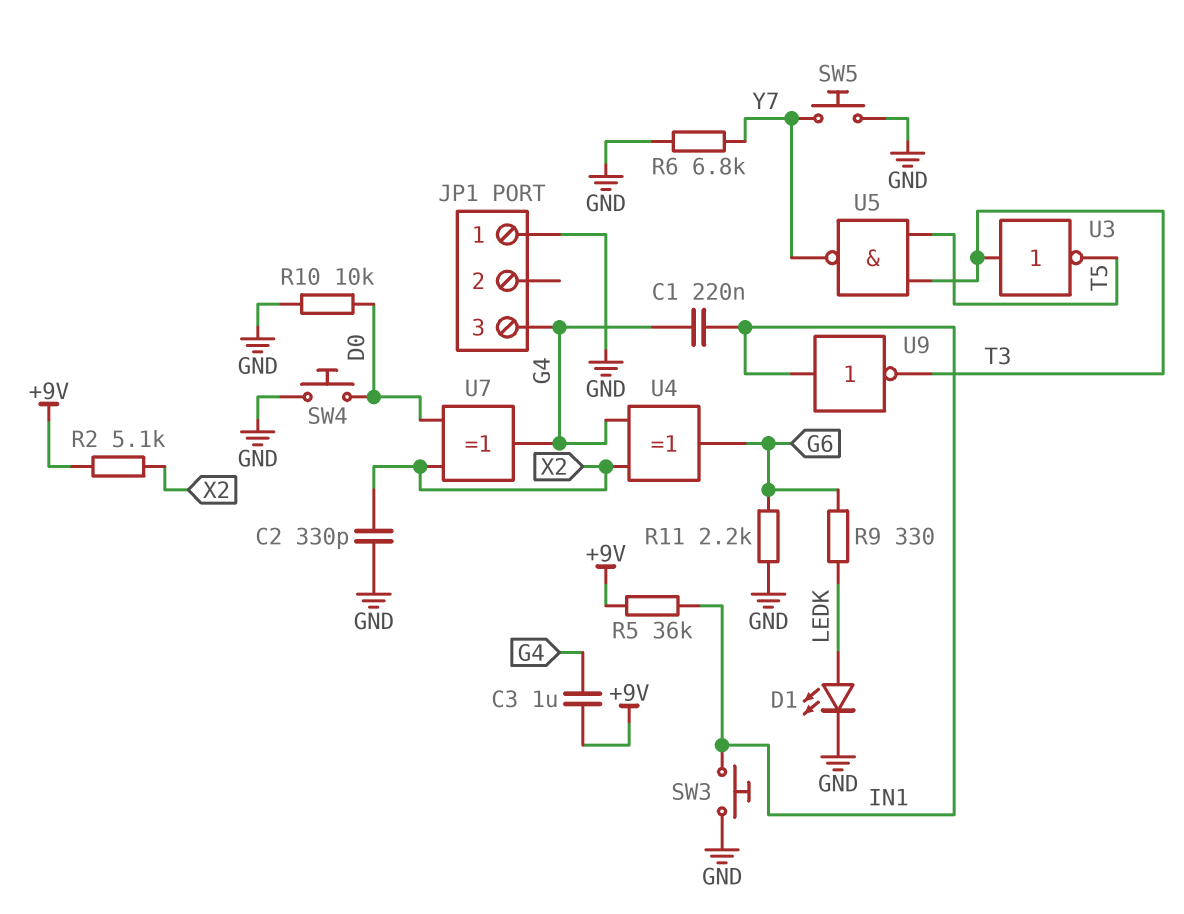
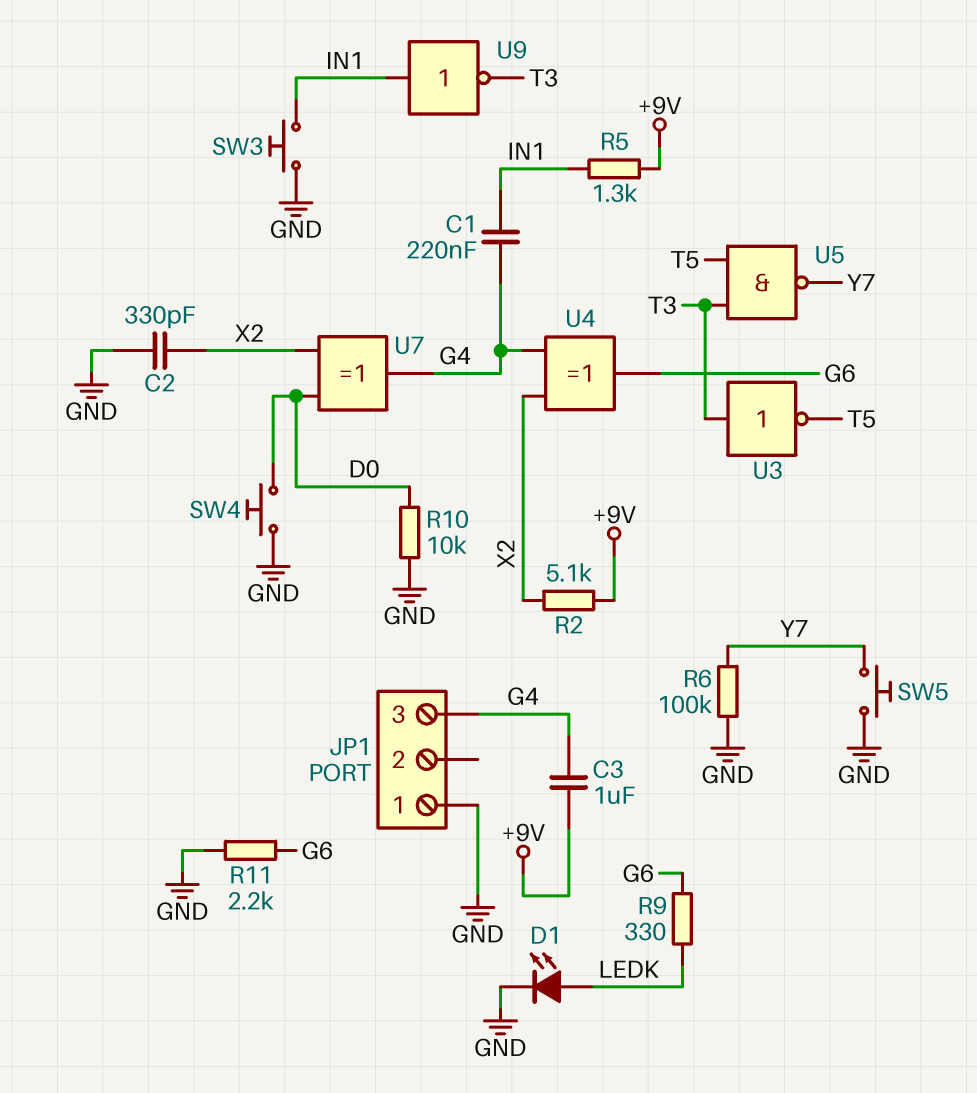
R5: 36k (+9V, IN1) -> 1.3k (+9V, IN1)
R6: 6.8k (GND, Y7) -> 100k (GND, Y7)

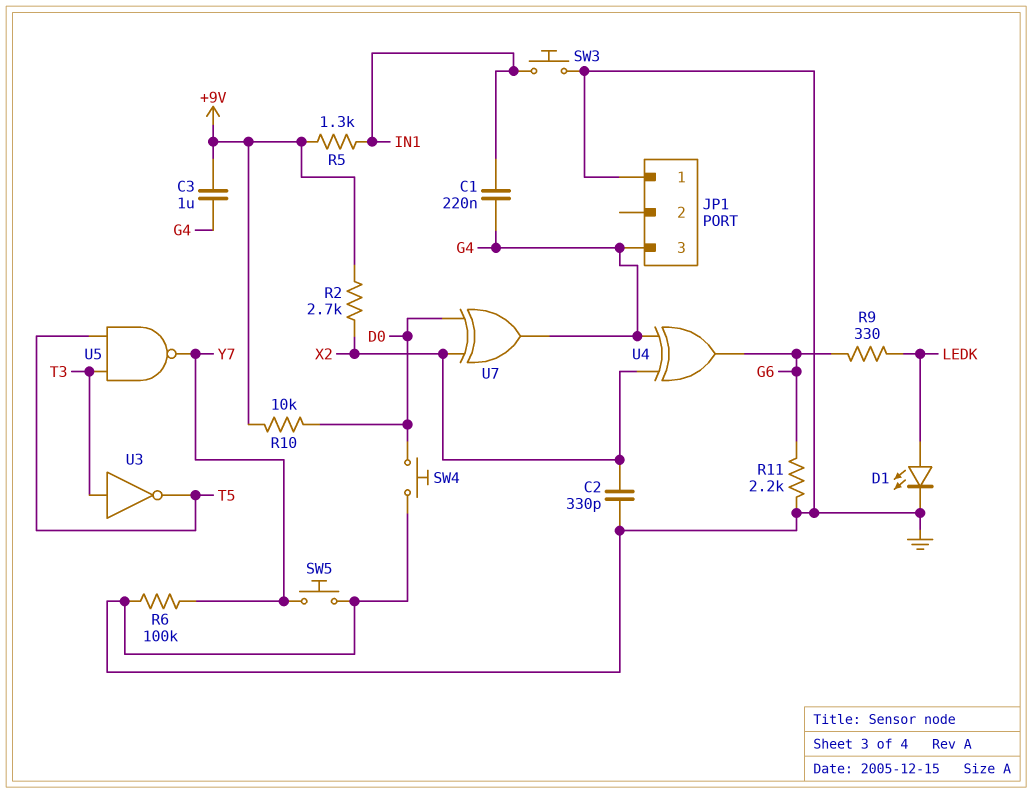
R2: 5.1k (+9V, X2) -> 2.7k (+9V, X2)
R10: 10k (D0, GND) -> 10k (+9V, D0)
U9: NOT (in IN1, out T3) -> none

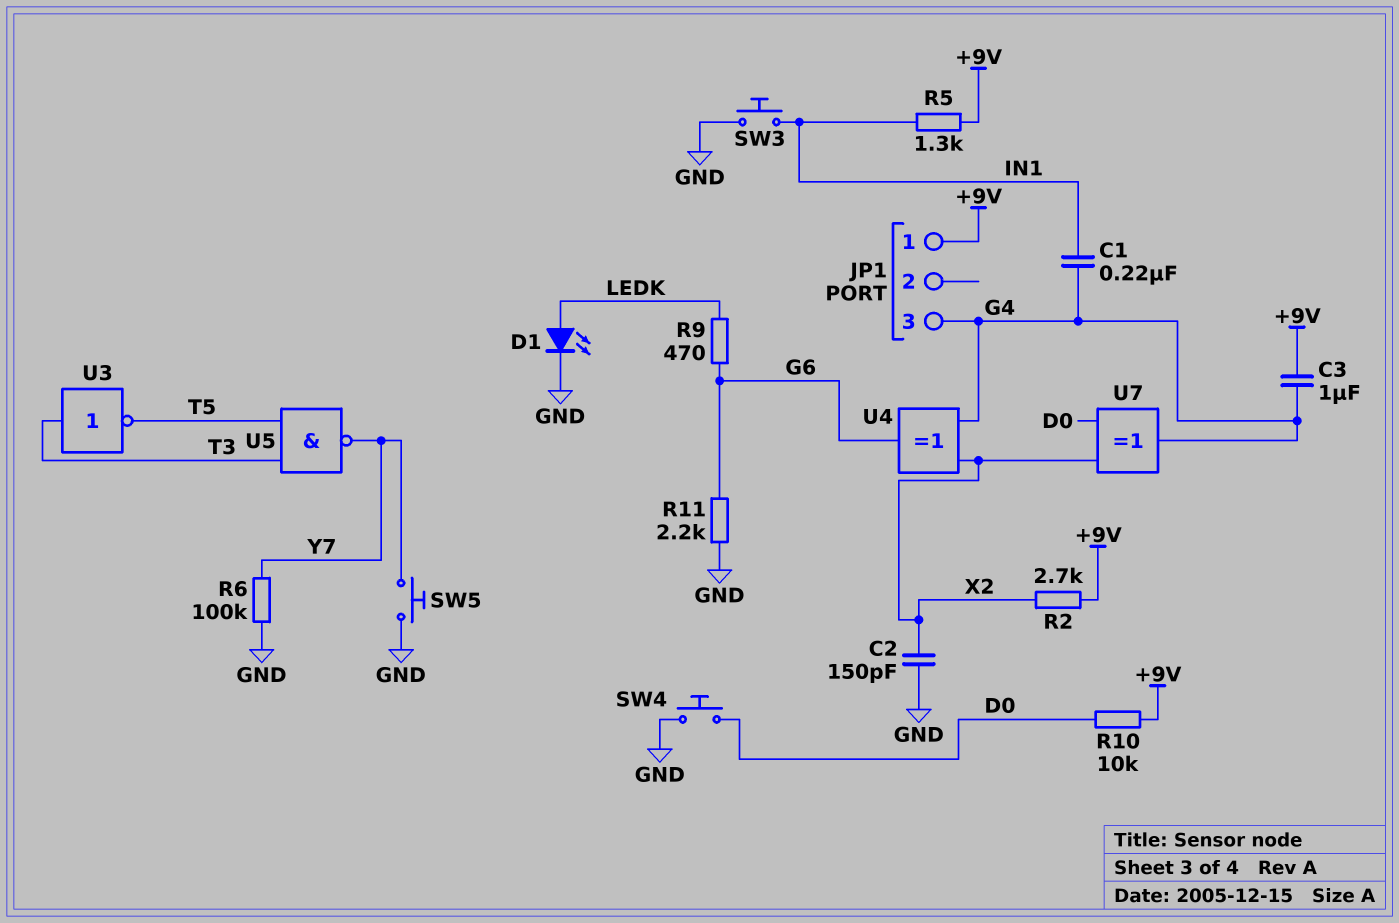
C2: 330pF (GND, X2) -> 150pF (GND, X2)
JP1 pin 1: GND -> +9V
R9: 330 (G6, LEDK) -> 470 (G6, LEDK)

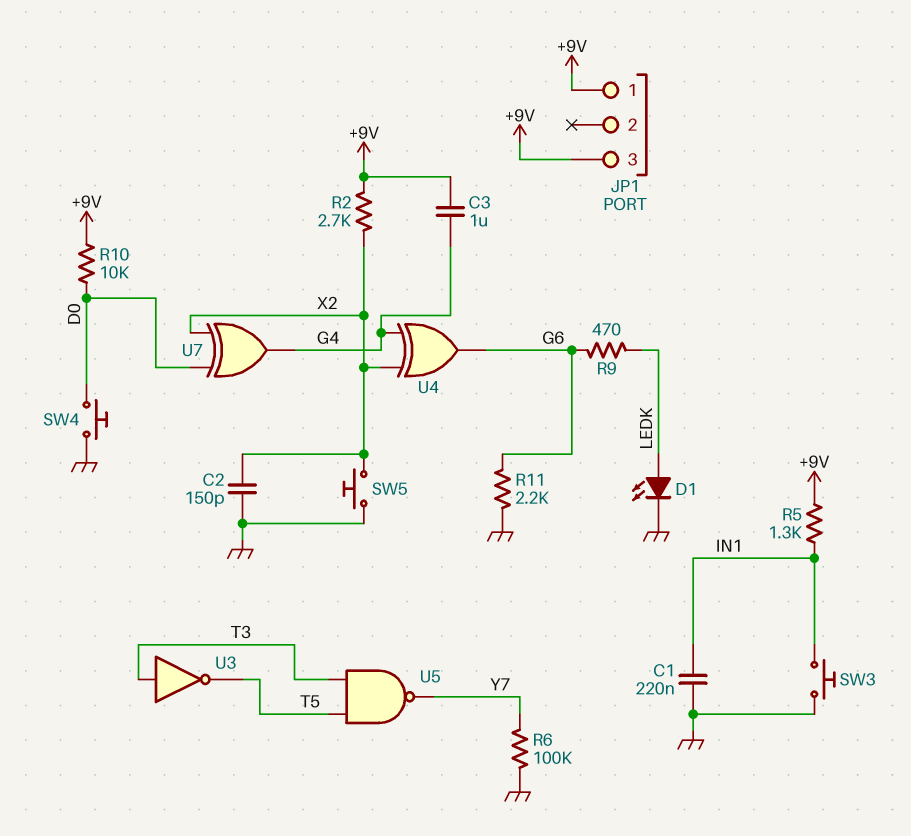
C1: 220nF (G4, IN1) -> 220nF (GND, IN1)
JP1 pin 3: G4 -> +9V
SW5: button (GND, Y7) -> button (GND, X2)

